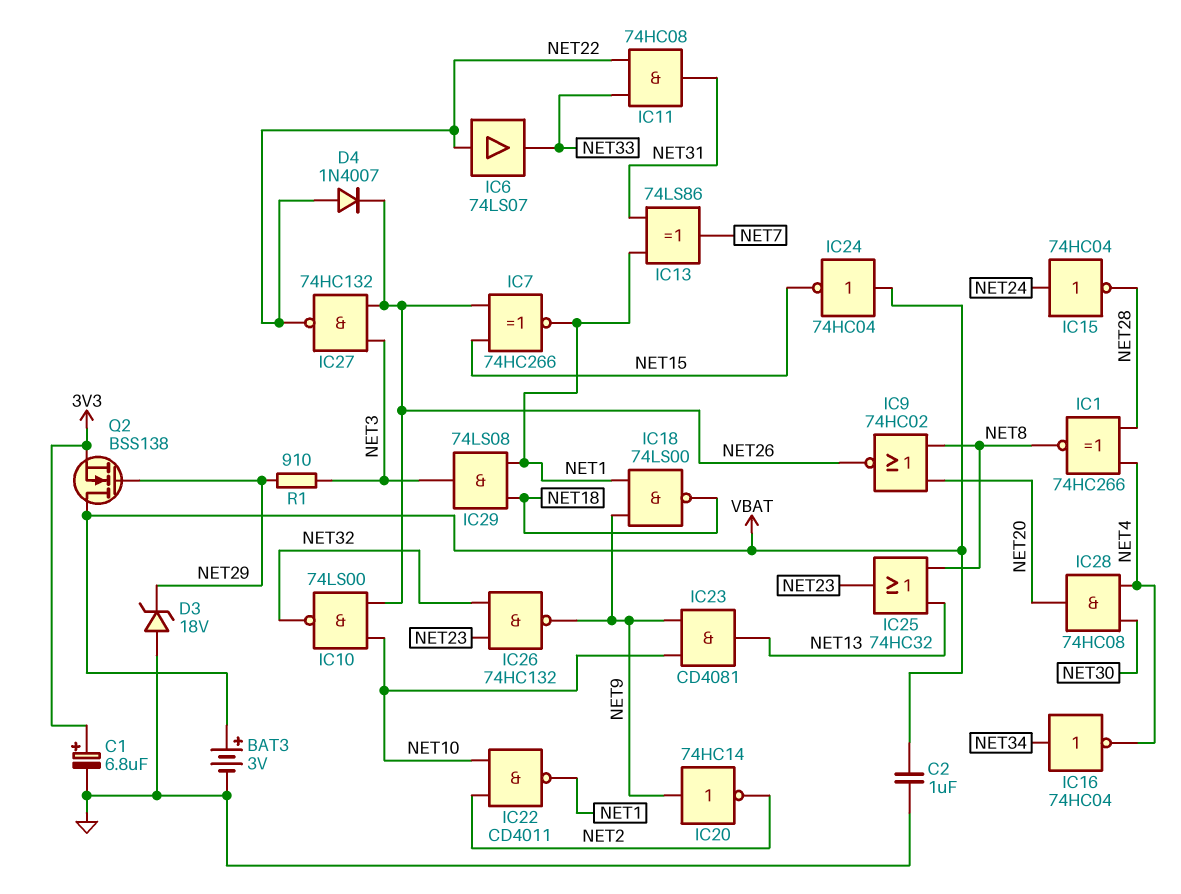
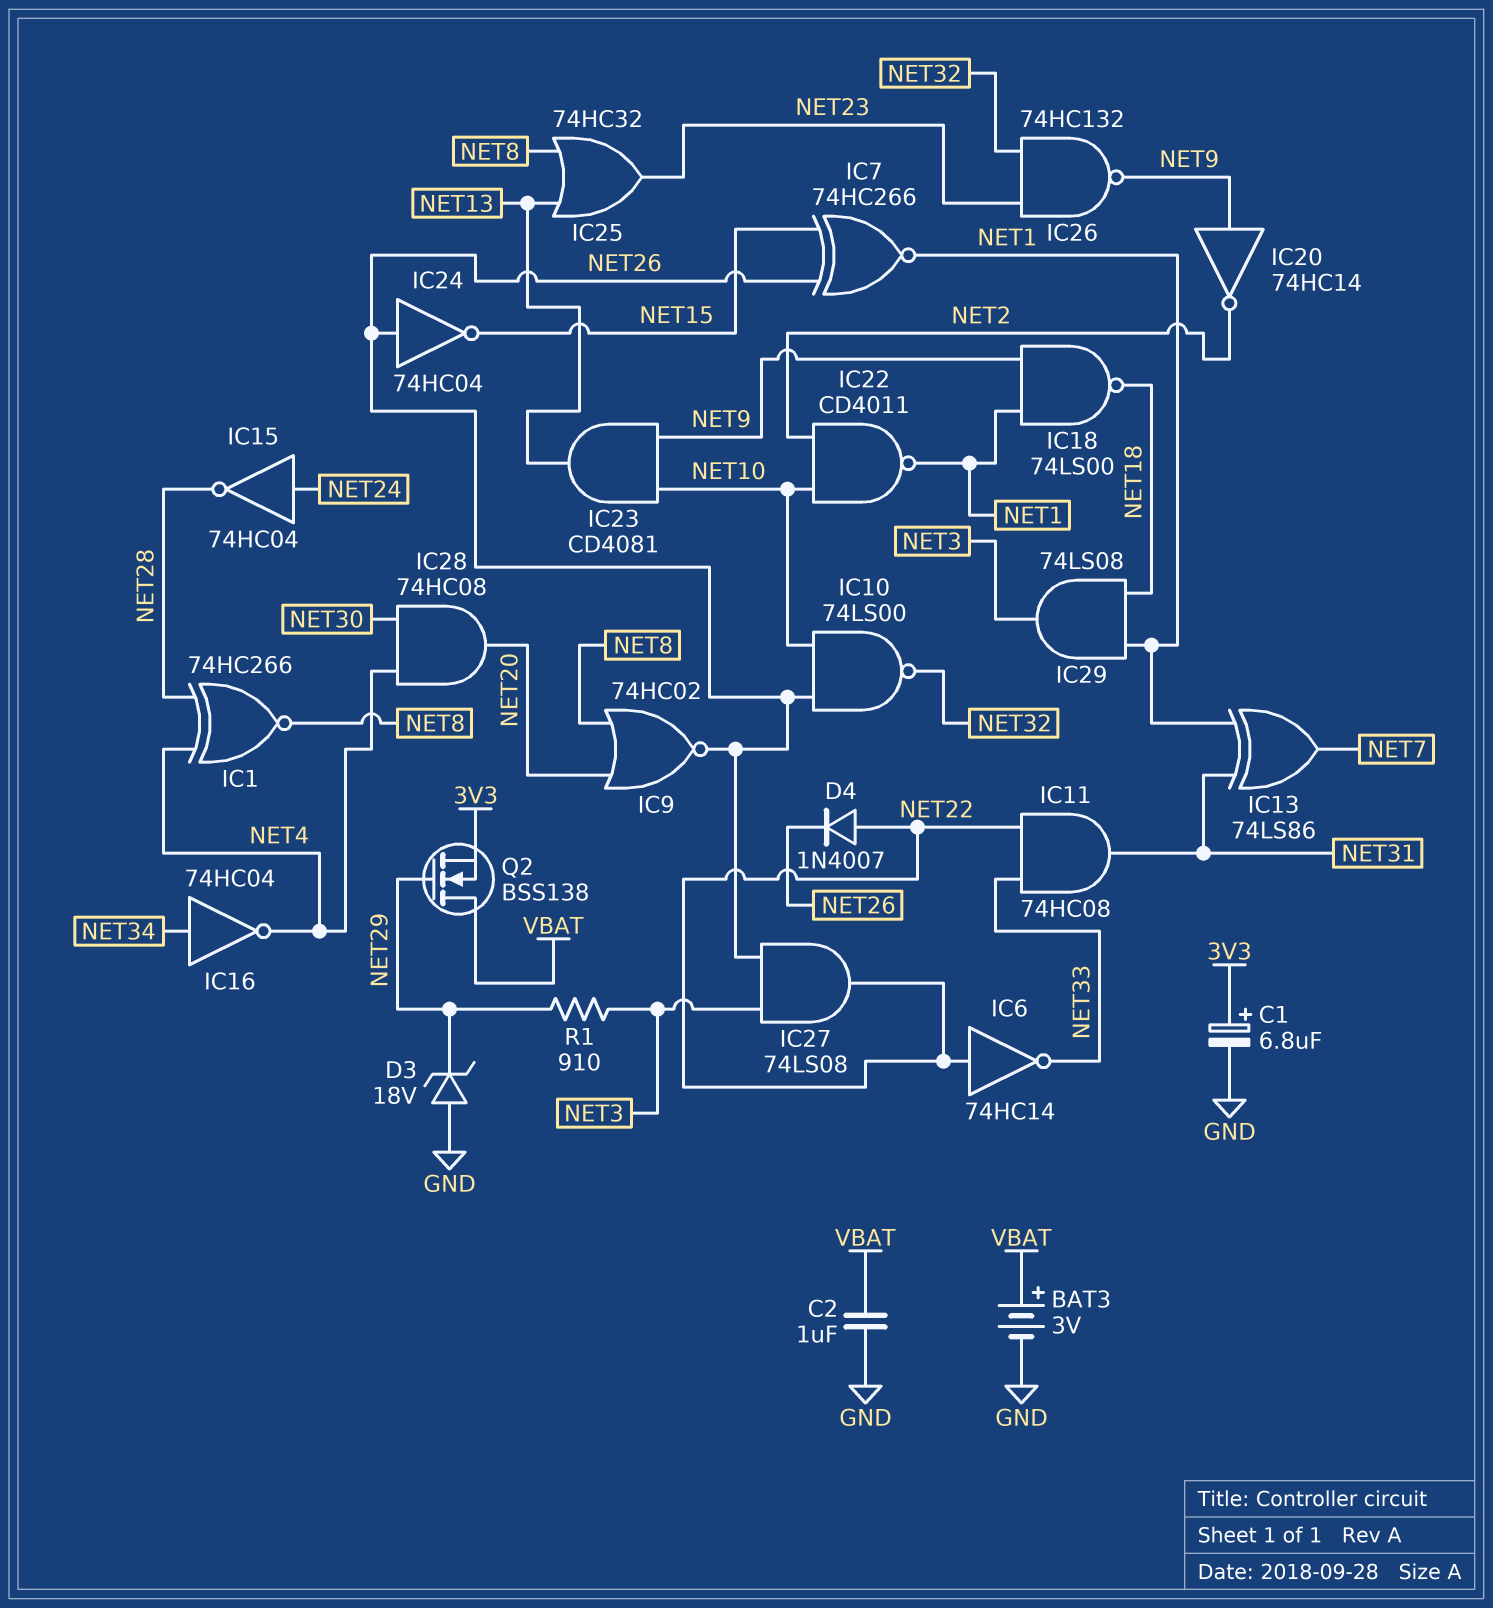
IC6: buffer 74LS07 (in NET22, out NET33) -> NOT 74HC14 (in NET22, out NET33)
IC24: NOT 74HC04 (in VBAT, out NET15) -> NOT 74HC04 (in NET26, out NET15)
IC27: NAND 74HC132 (in NET3, in NET26, out NET22) -> AND 74LS08 (in NET3, in NET26, out NET22)

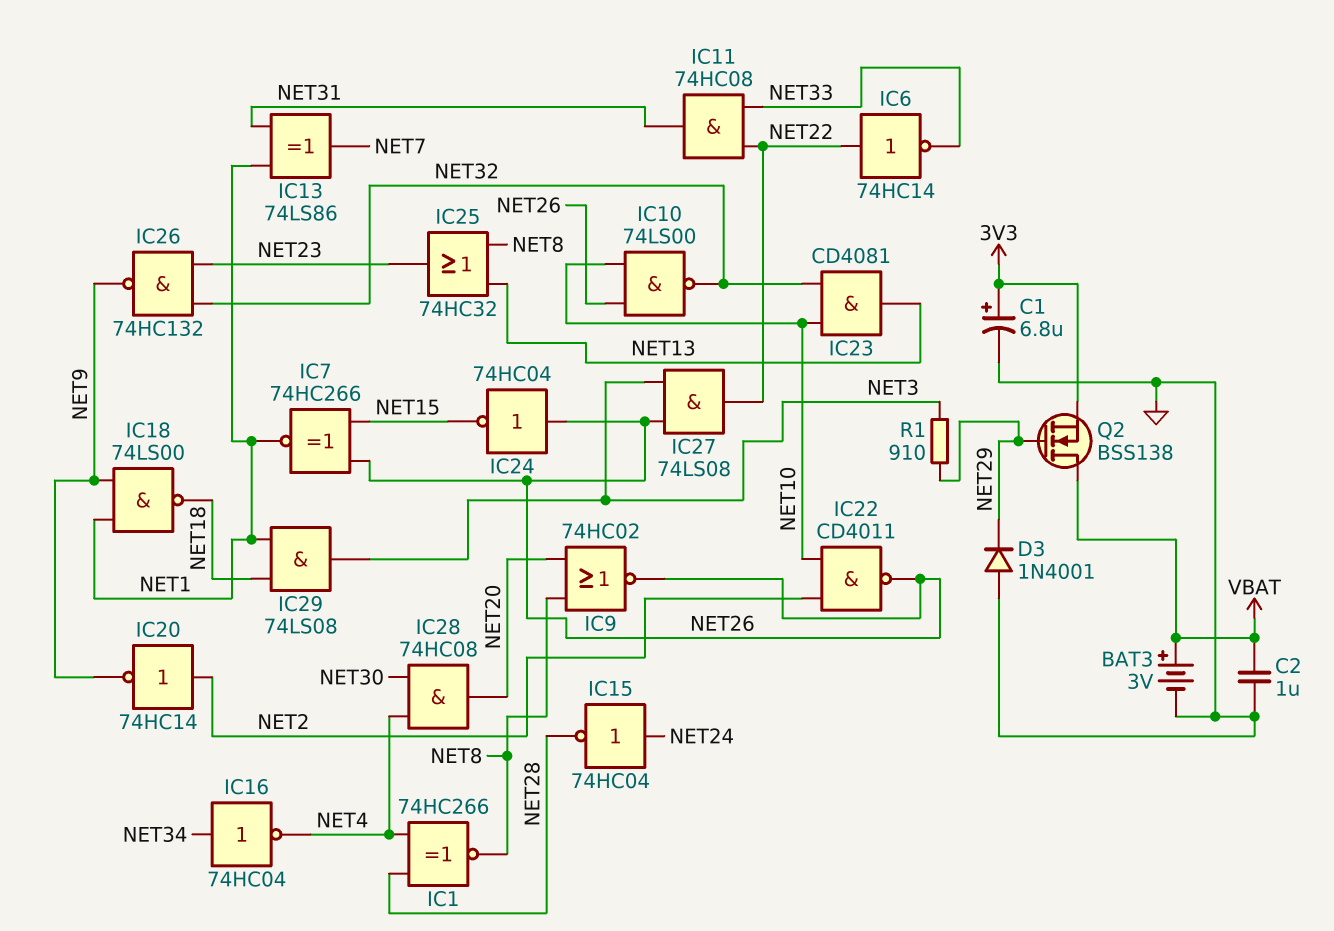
D3: zener 18V (A GND, K NET29) -> diode 1N4001 (A GND, K NET29)
D4: diode 1N4007 (A NET22, K NET26) -> none
IC20: NOT 74HC14 (in NET9, out NET2) -> NOT 74HC14 (in NET2, out NET9)
IC22: NAND CD4011 (in NET2, in NET10, out NET1) -> NAND CD4011 (in NET2, in NET10, out NET26)
IC23: AND CD4081 (in NET9, in NET10, out NET13) -> AND CD4081 (in NET10, in NET32, out NET13)

